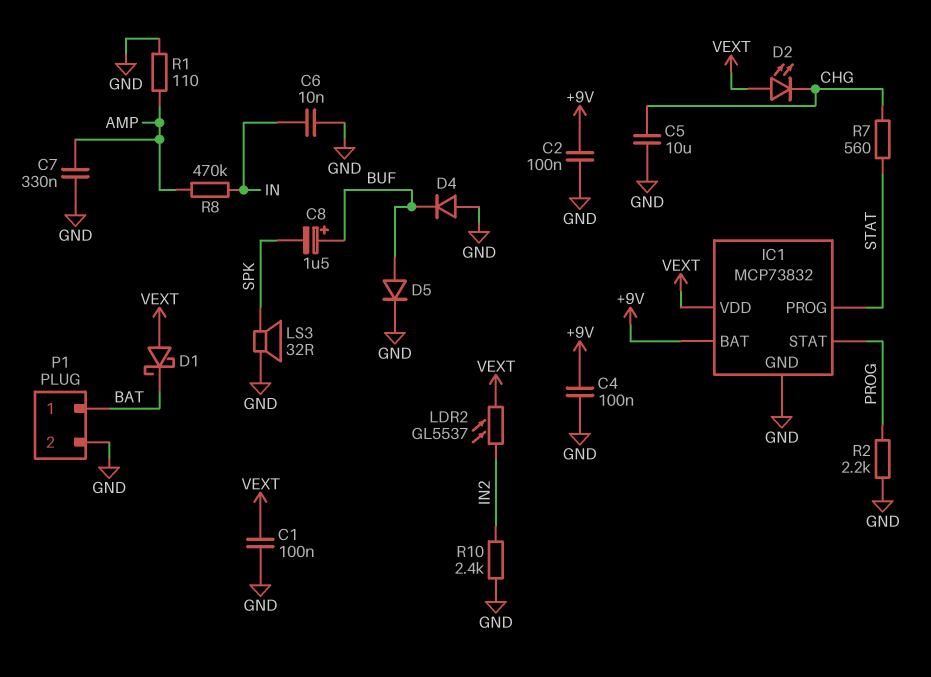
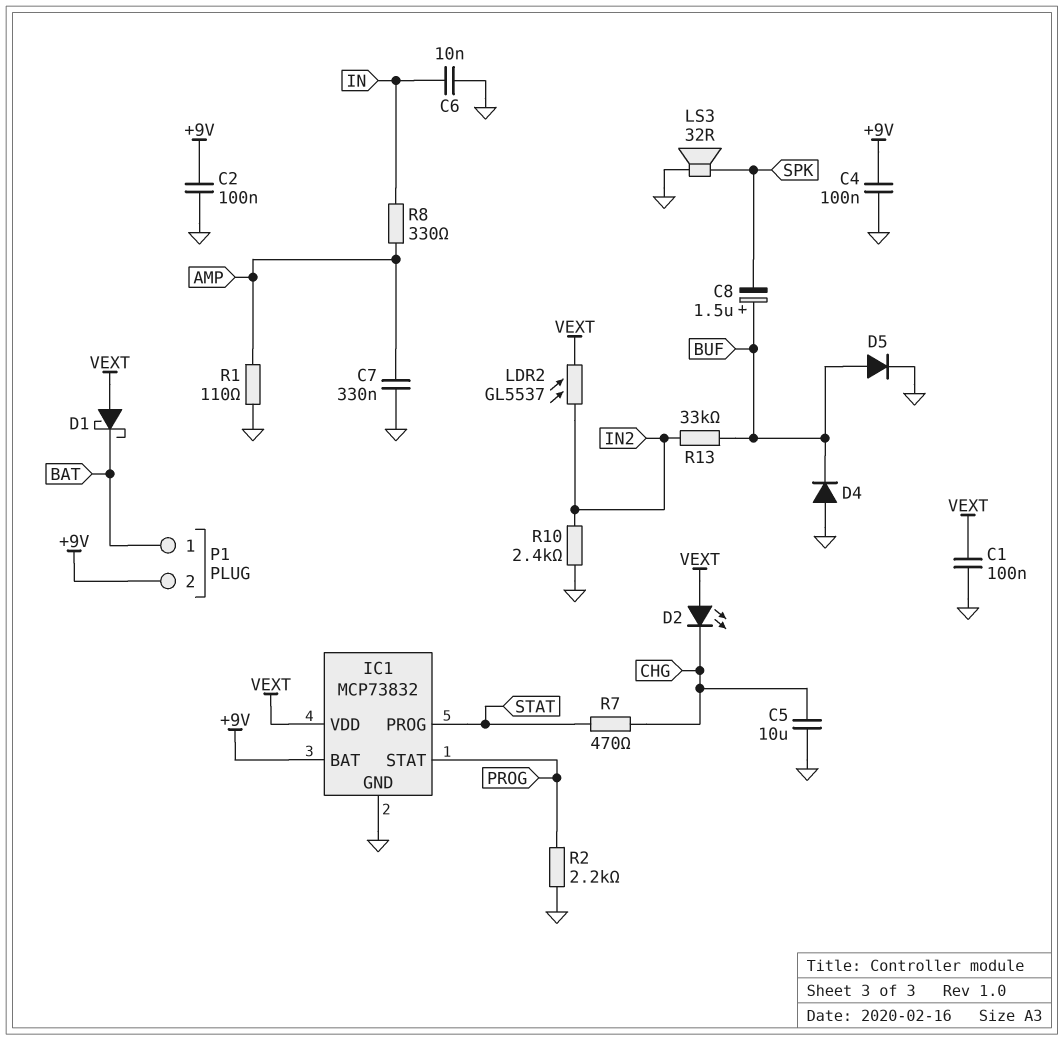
P1 pin 2: GND -> +9V
R7: 560 (CHG, STAT) -> 470 (CHG, STAT)
R8: 470k (AMP, IN) -> 330 (AMP, IN)
R13: none -> 33k (BUF, IN2)

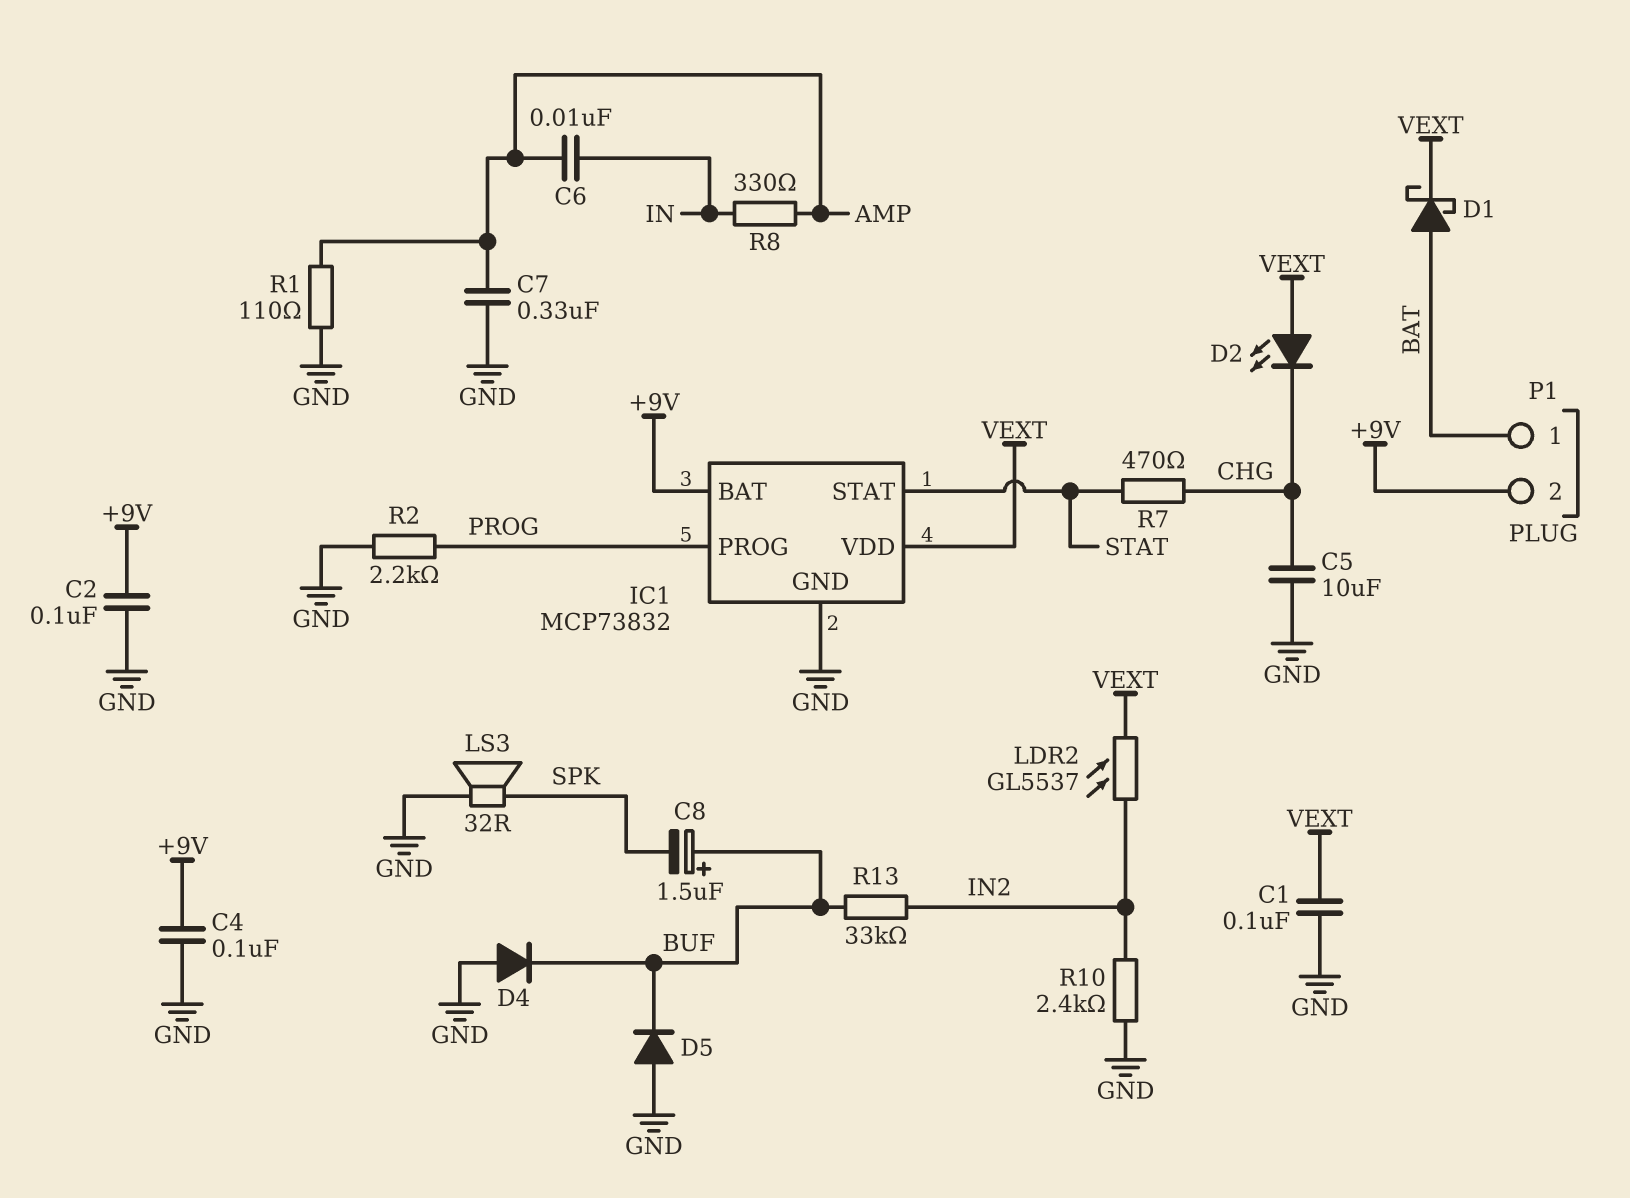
C6: 10nF (GND, IN) -> 10nF (AMP, IN)
D1: schottky (A VEXT, K BAT) -> schottky (A BAT, K VEXT)
D5: diode (A BUF, K GND) -> diode (A GND, K BUF)
IC1 pin PROG: STAT -> PROG
IC1 pin STAT: PROG -> STAT

